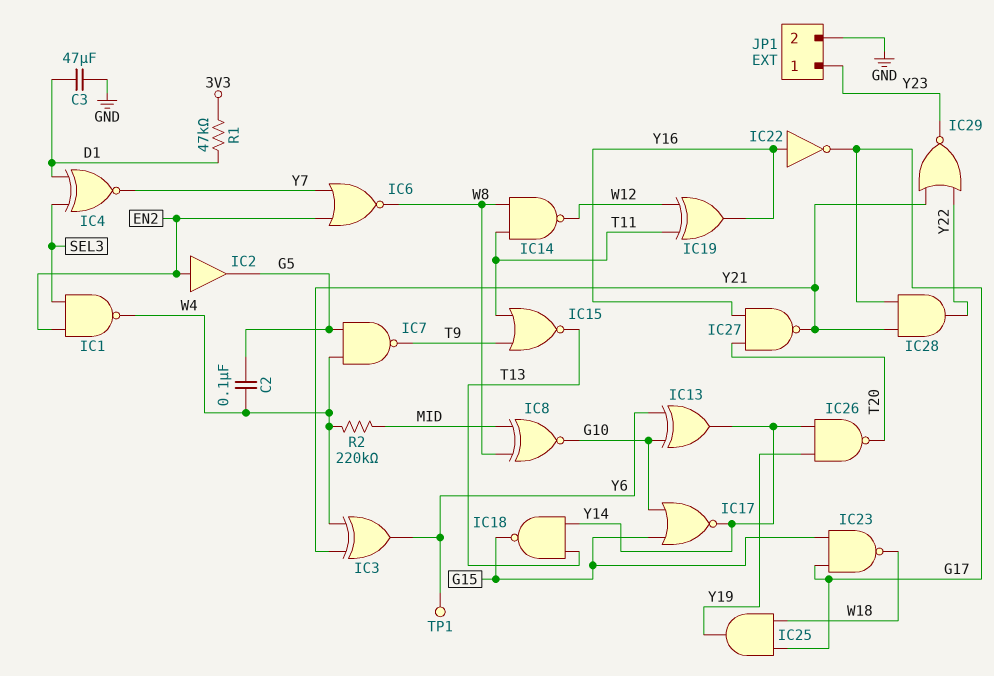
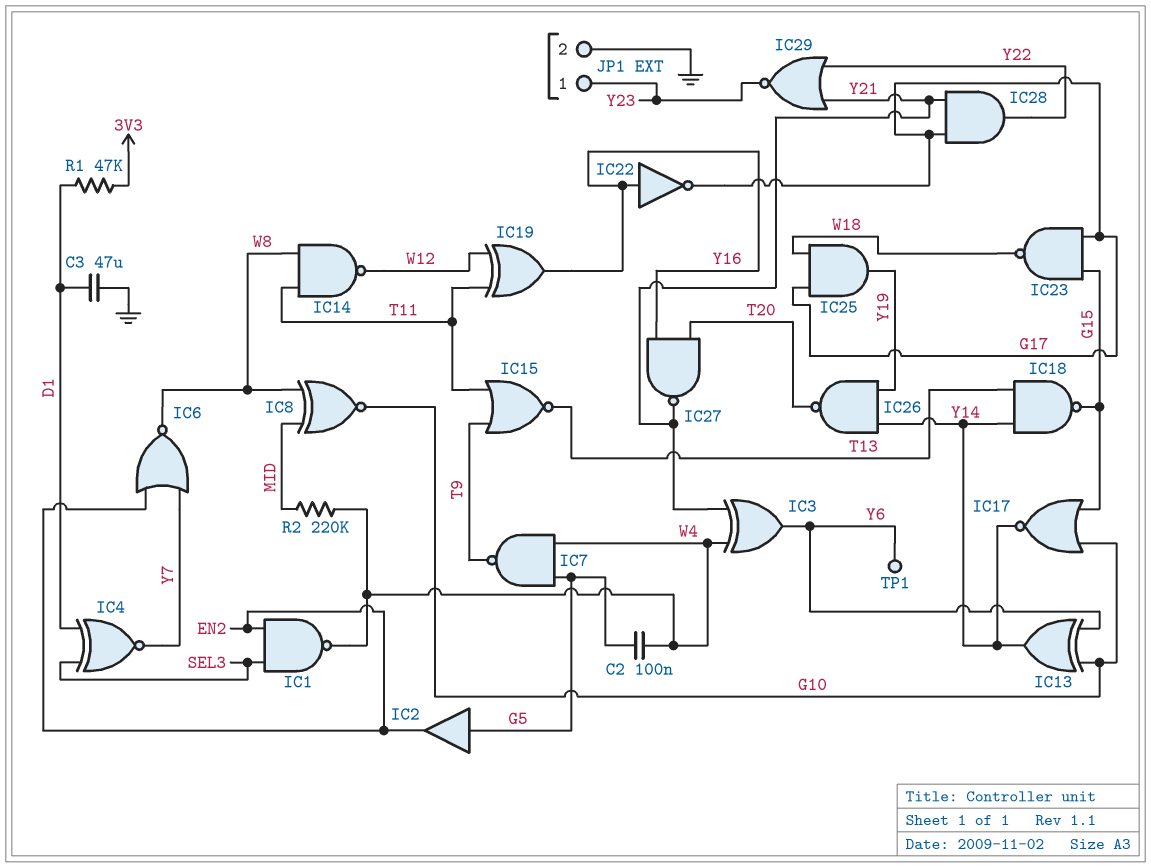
IC2: buffer (in EN2, out G5) -> buffer (in G5, out EN2)

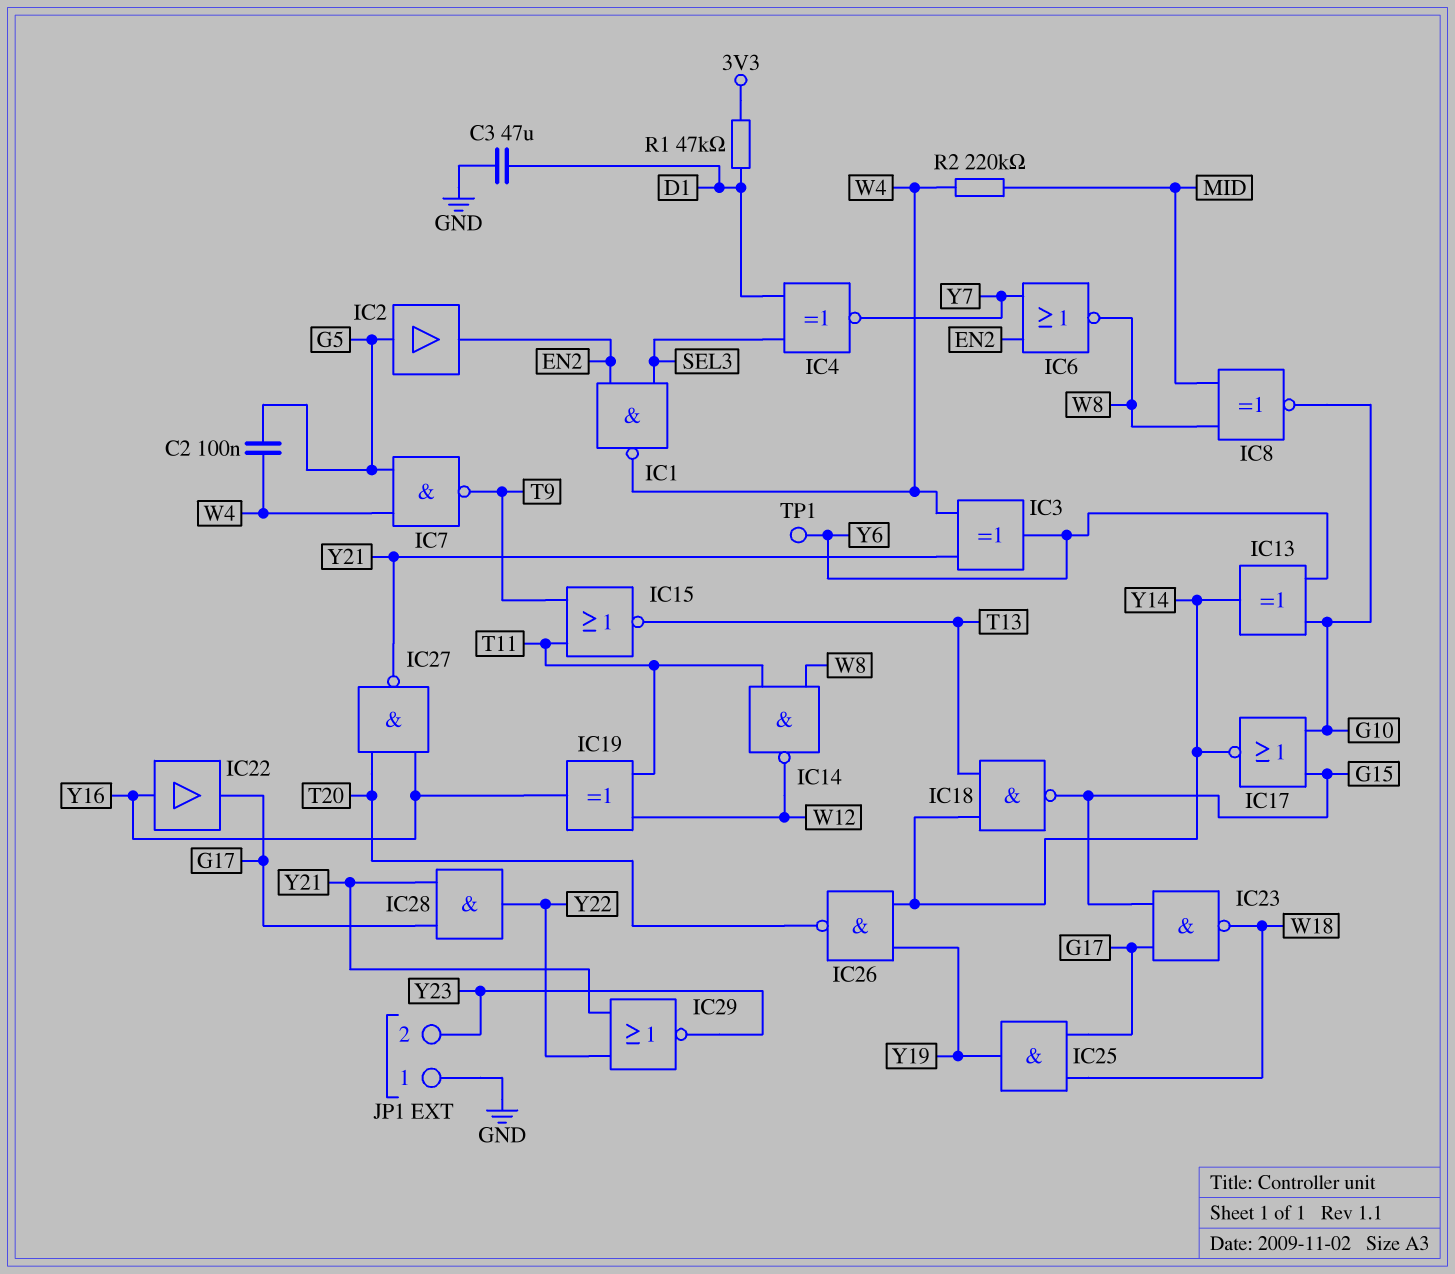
IC22: NOT (in Y16, out G17) -> buffer (in Y16, out G17)
JP1 pin 1: Y23 -> GND
JP1 pin 2: GND -> Y23

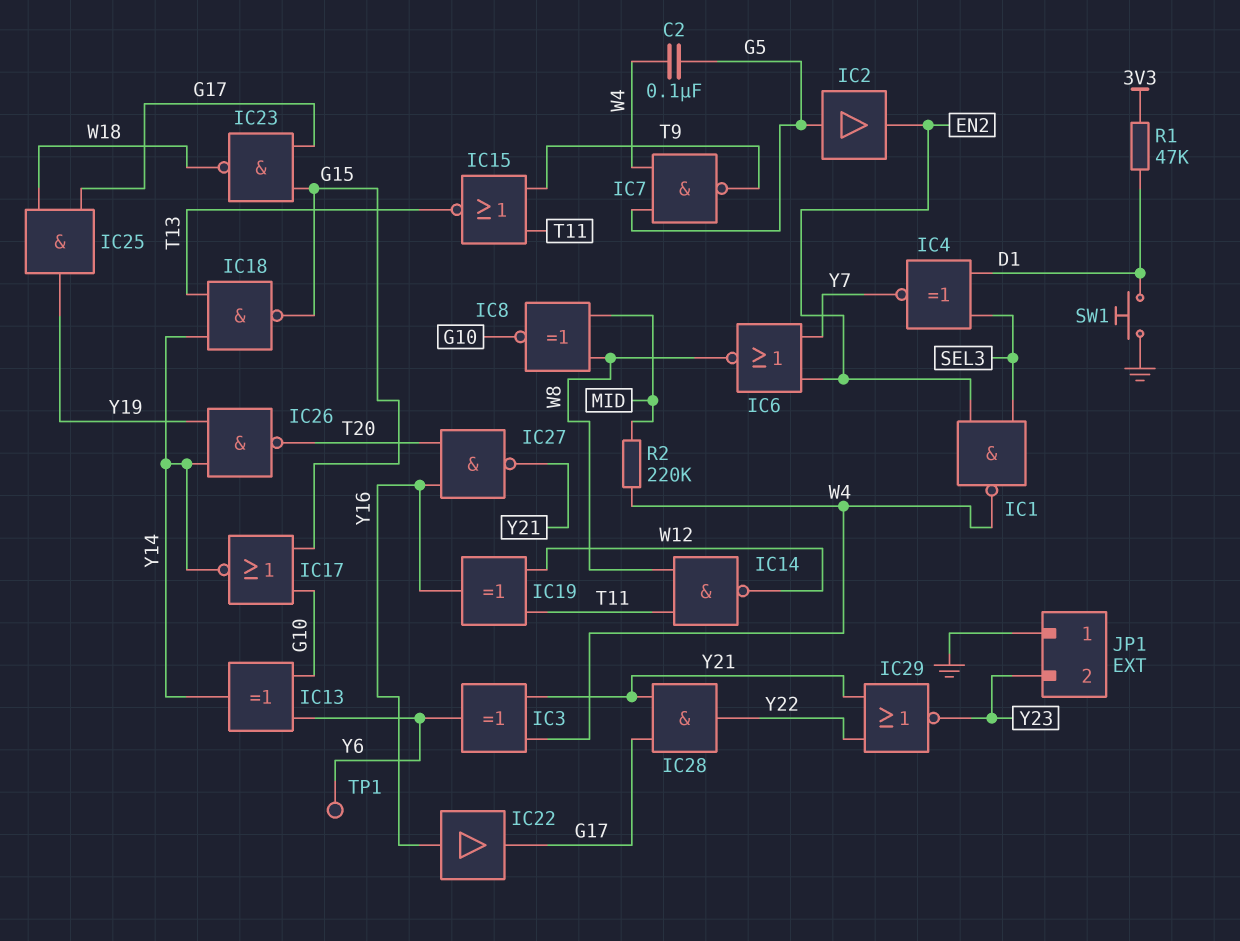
C3: 47uF (D1, GND) -> none
SW1: none -> button (D1, GND)

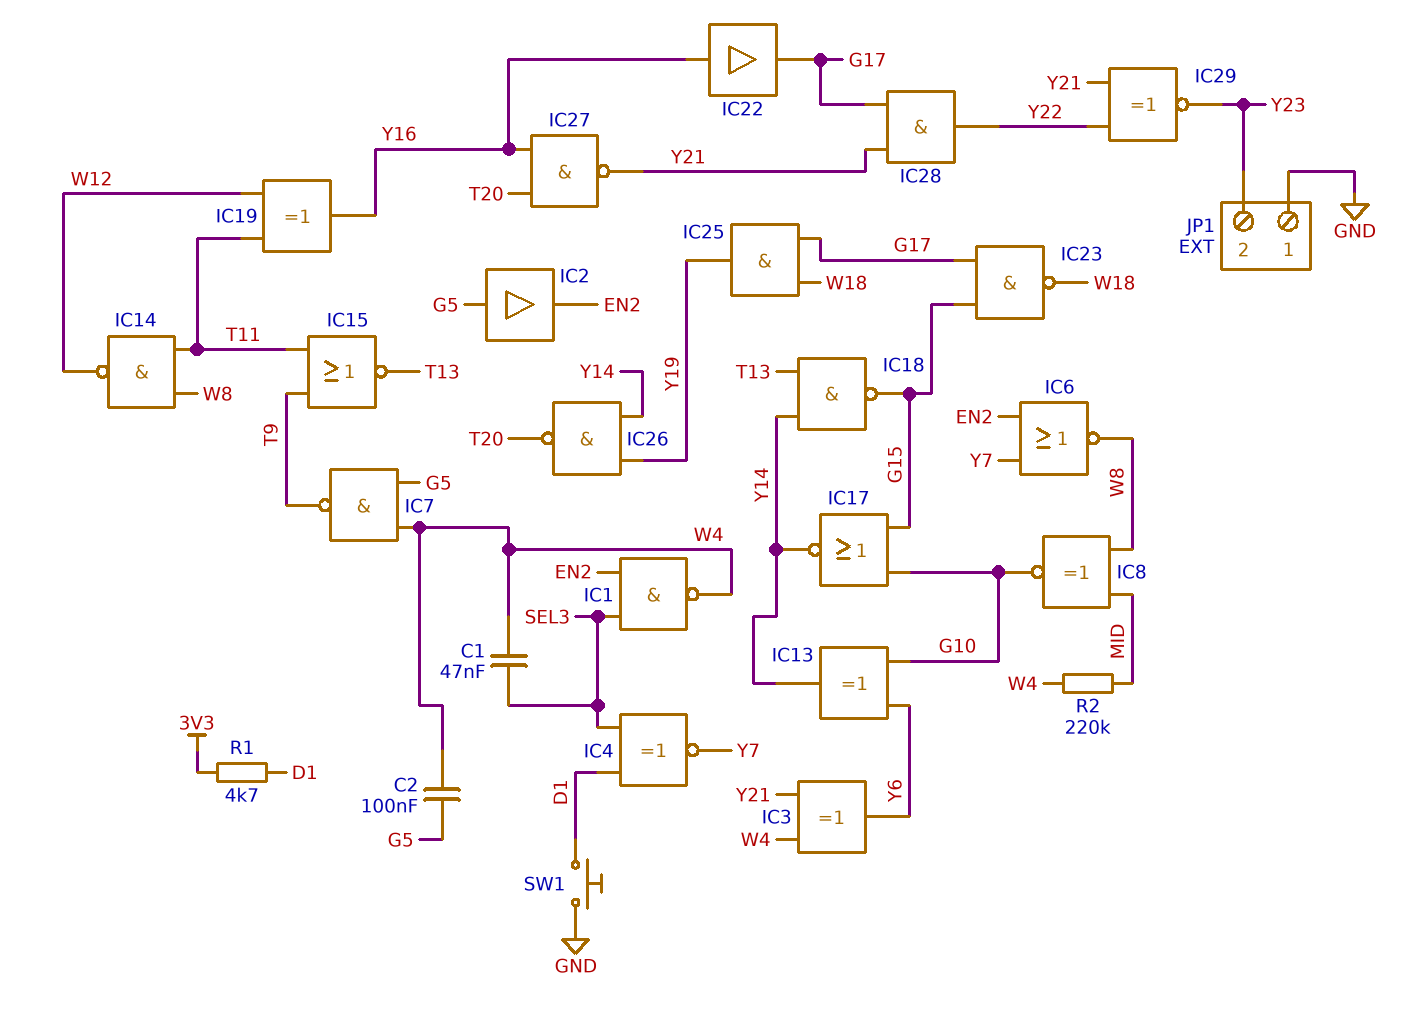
C1: none -> 47nF (SEL3, W4)
IC29: NOR (in Y21, in Y22, out Y23) -> XNOR (in Y21, in Y22, out Y23)
R1: 47k (3V3, D1) -> 4.7k (3V3, D1)
TP1: test point (Y6) -> none

